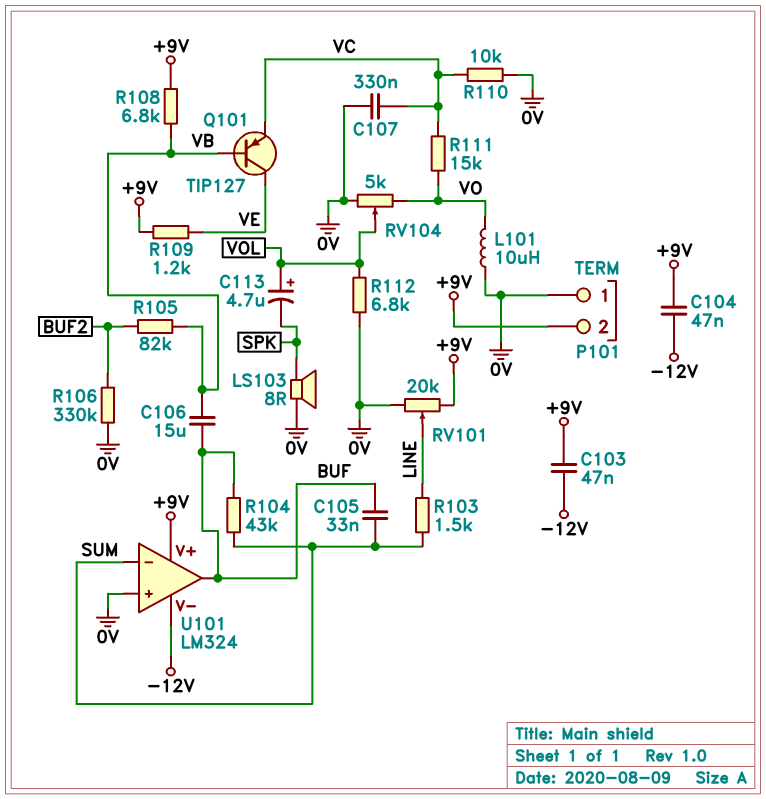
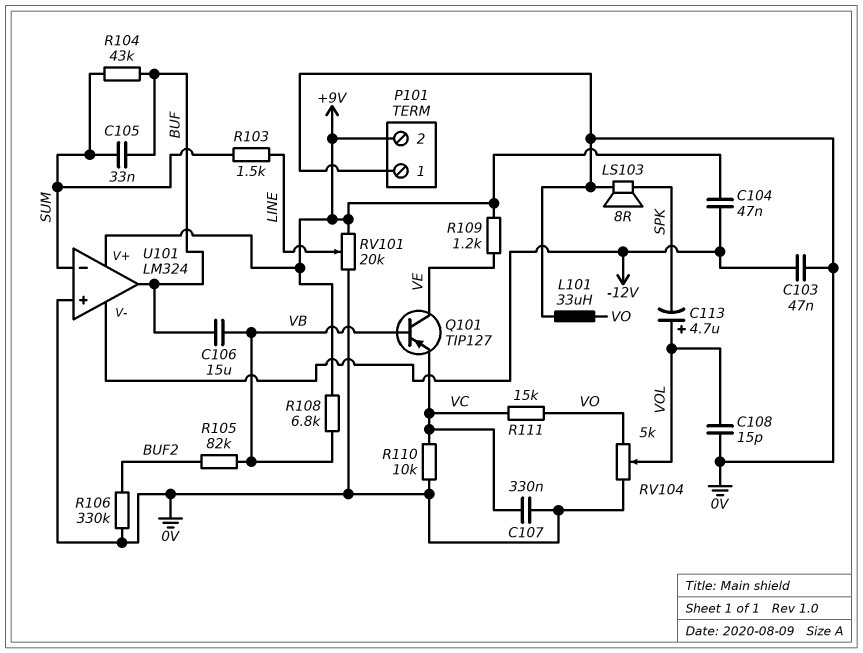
C103: 47nF (+9V, -12V) -> 47nF (-12V, 0V)
C108: none -> 15pF (0V, VOL)
L101: 10uH (0V, VO) -> 33uH (0V, VO)
R112: 6.8k (0V, VOL) -> none

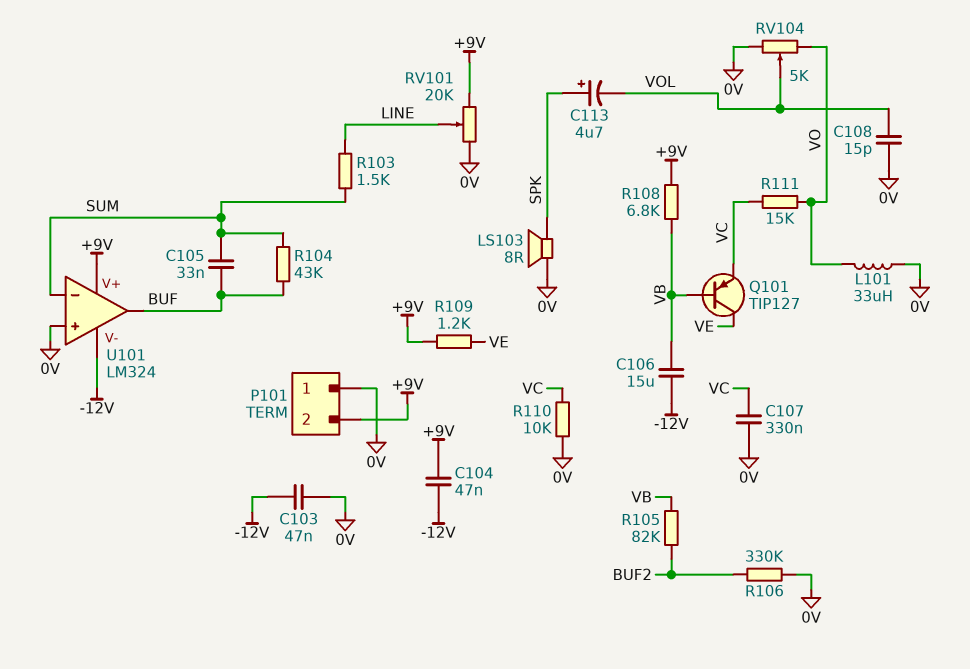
C106: 15uF (BUF, VB) -> 15uF (-12V, VB)
C113: 4.7uF (plus VOL, minus SPK) -> 4.7uF (plus SPK, minus VOL)

